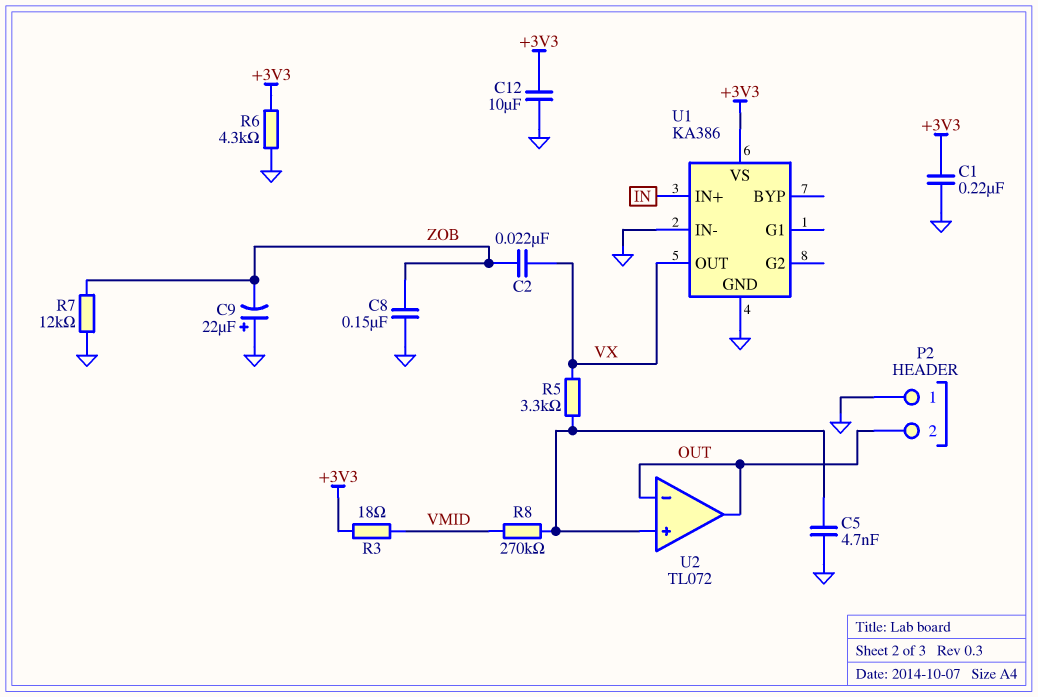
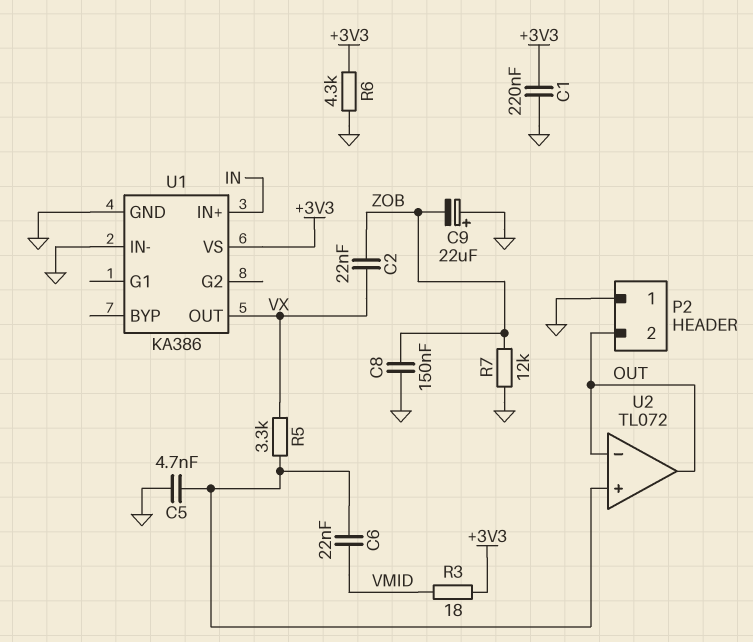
C6: none -> 22nF (U2/in+, VMID)
C12: 10uF (+3V3, GND) -> none
R8: 270k (U2/in+, VMID) -> none

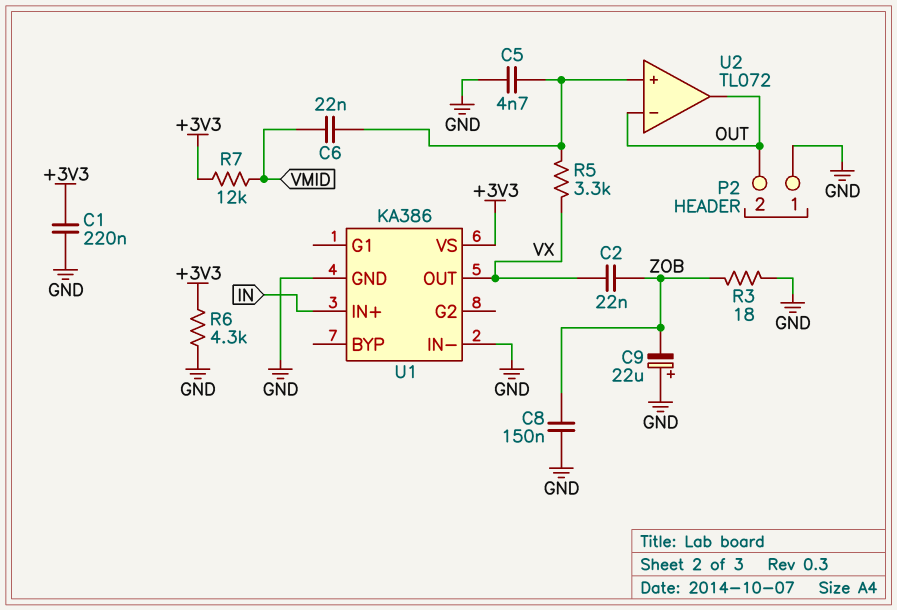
R3: 18 (+3V3, VMID) -> 18 (GND, ZOB)
R7: 12k (GND, ZOB) -> 12k (+3V3, VMID)

